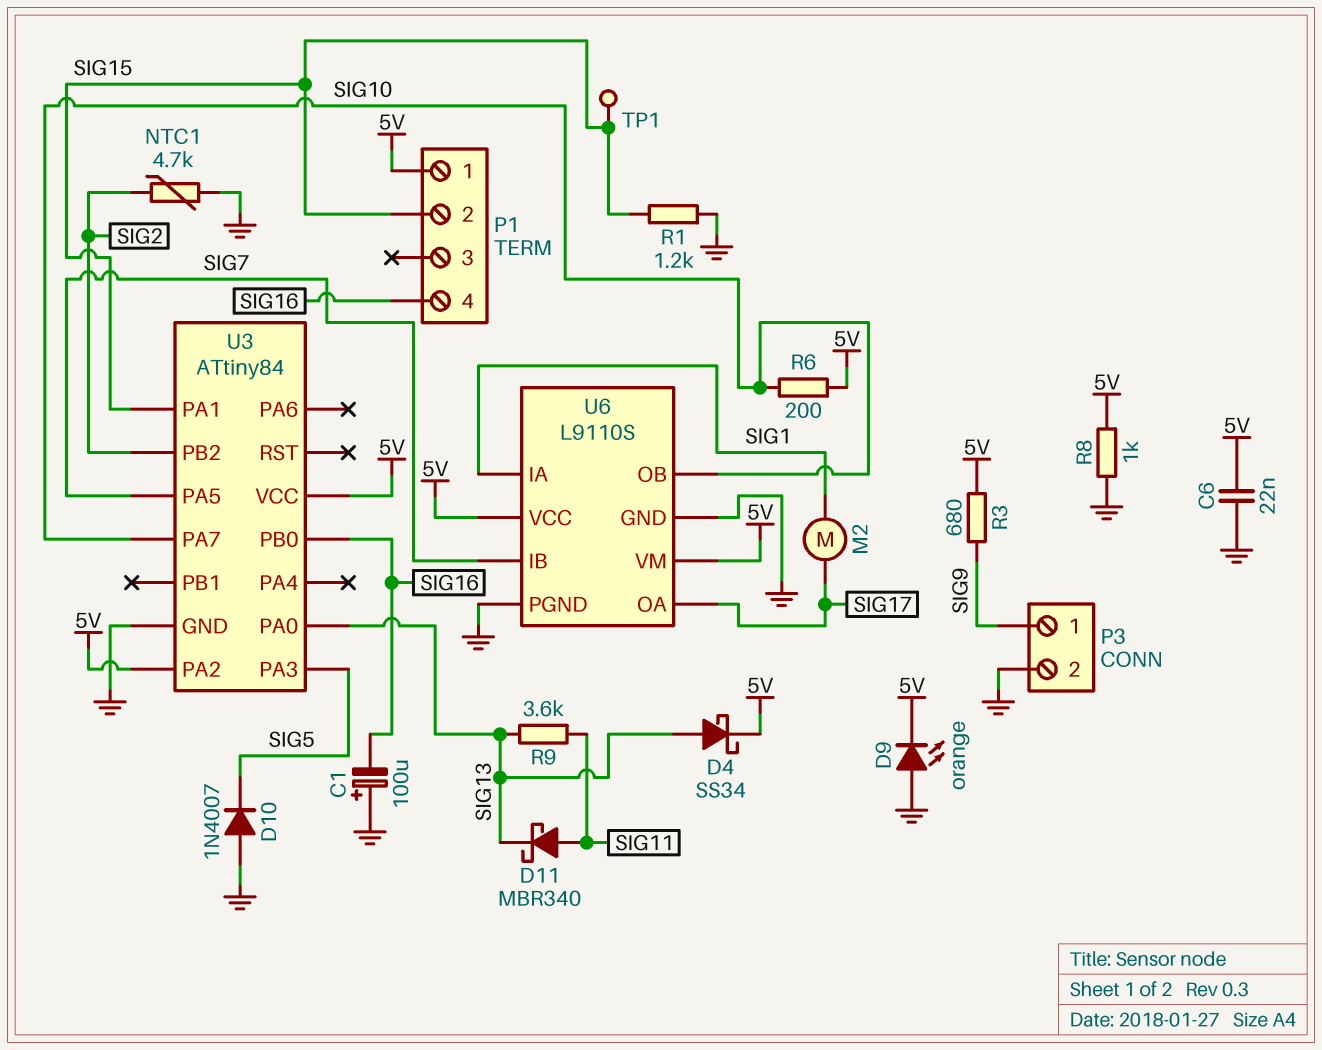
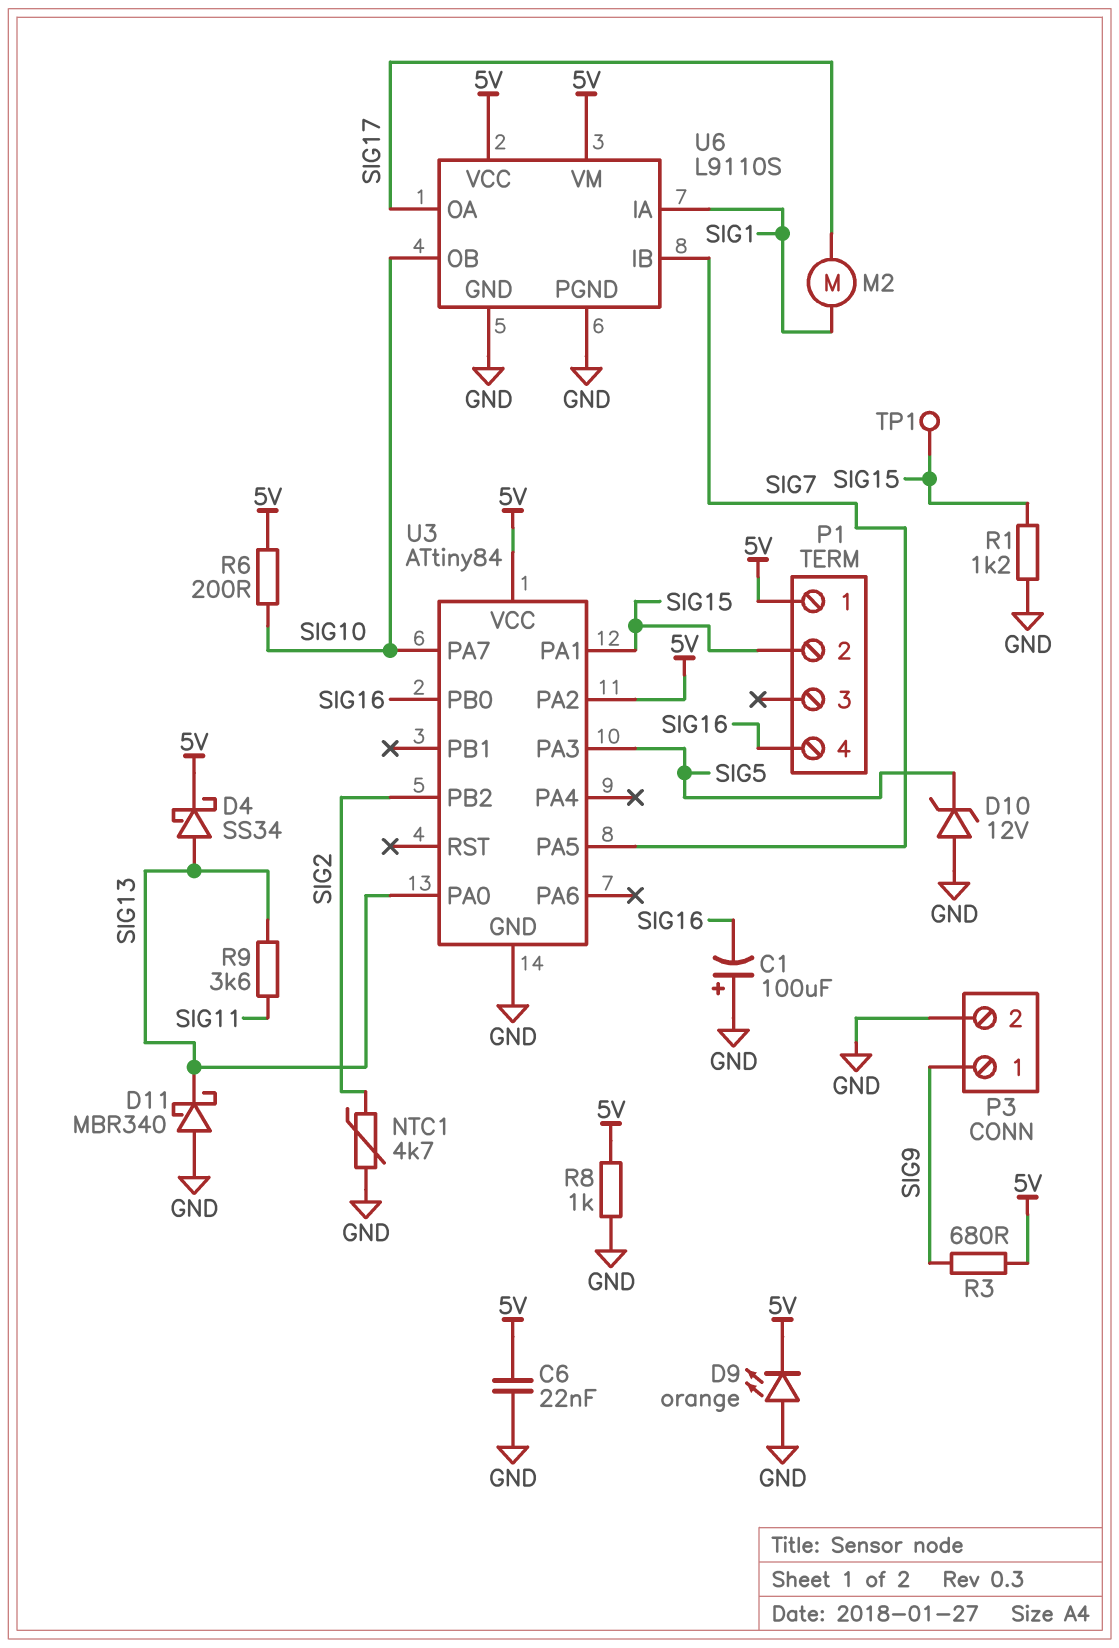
D10: diode 1N4007 (A GND, K SIG5) -> zener 12V (A GND, K SIG5)
D11: schottky MBR340 (A SIG11, K SIG13) -> schottky MBR340 (A GND, K SIG13)

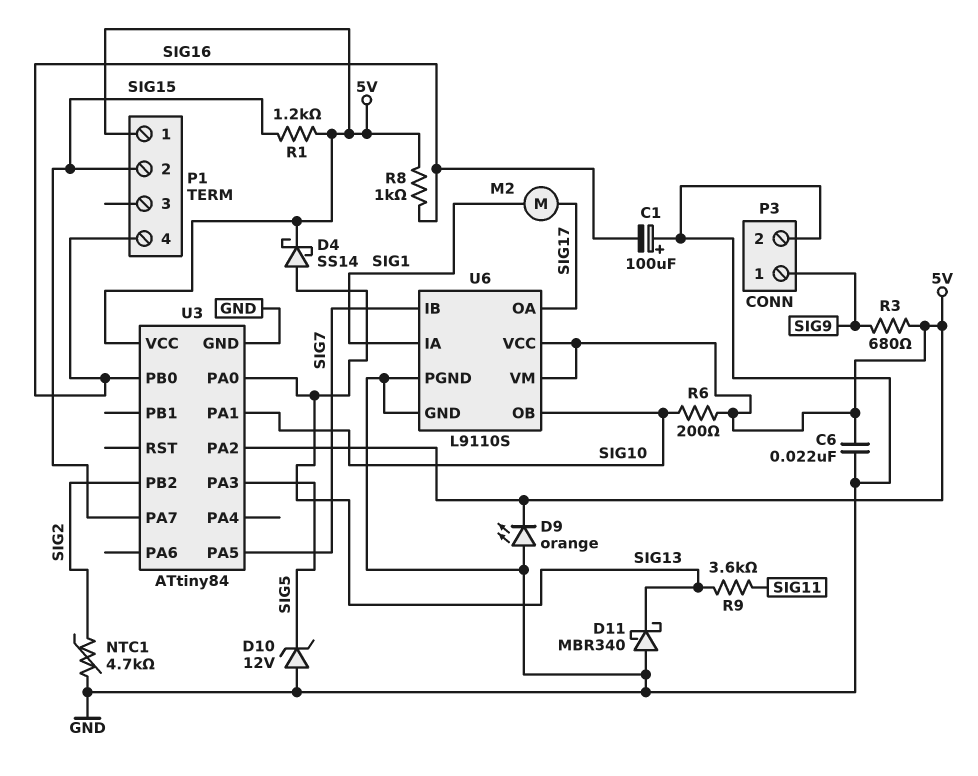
D4: schottky SS34 (A SIG13, K 5V) -> schottky SS14 (A SIG13, K 5V)
R1: 1.2k (GND, SIG15) -> 1.2k (5V, SIG15)
R8: 1k (5V, GND) -> 1k (5V, SIG16)
TP1: test point (SIG15) -> none
U3 pin PA1: SIG15 -> SIG10
U3 pin PA7: SIG10 -> SIG15

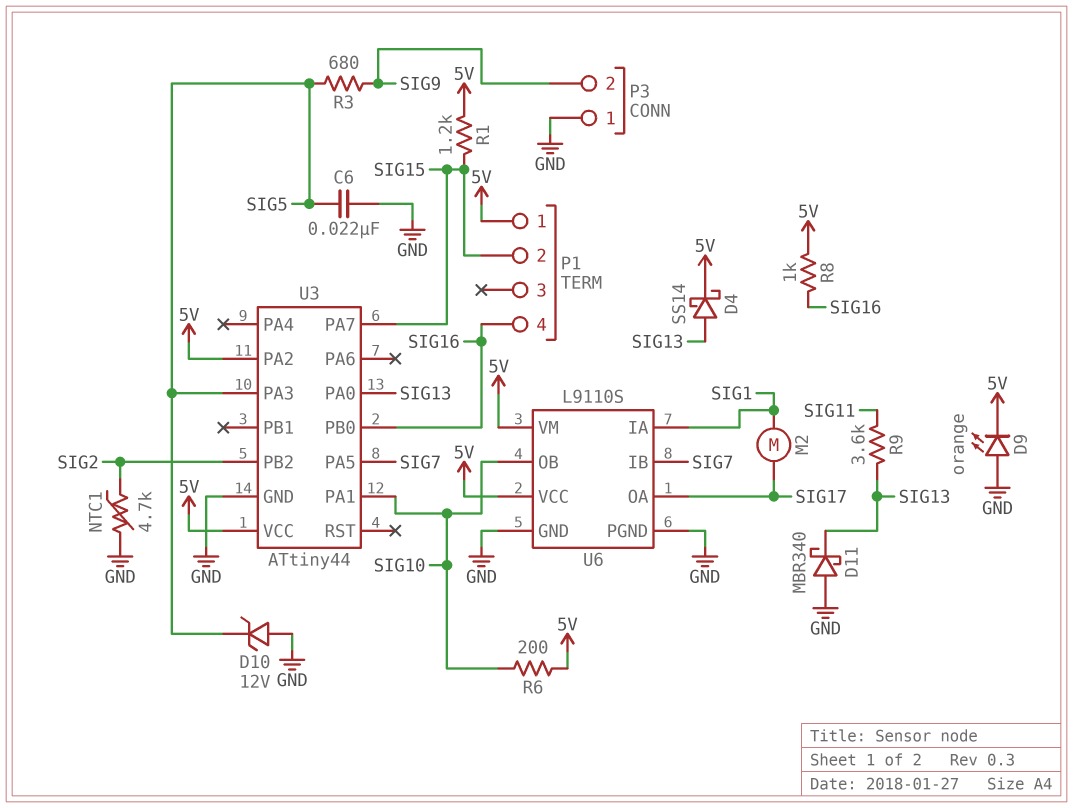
C1: 100uF (plus GND, minus SIG16) -> none
C6: 22nF (5V, GND) -> 22nF (GND, SIG5)
P3 pin 1: SIG9 -> GND
P3 pin 2: GND -> SIG9
R3: 680 (5V, SIG9) -> 680 (SIG5, SIG9)
U3: ATtiny84 -> ATtiny44

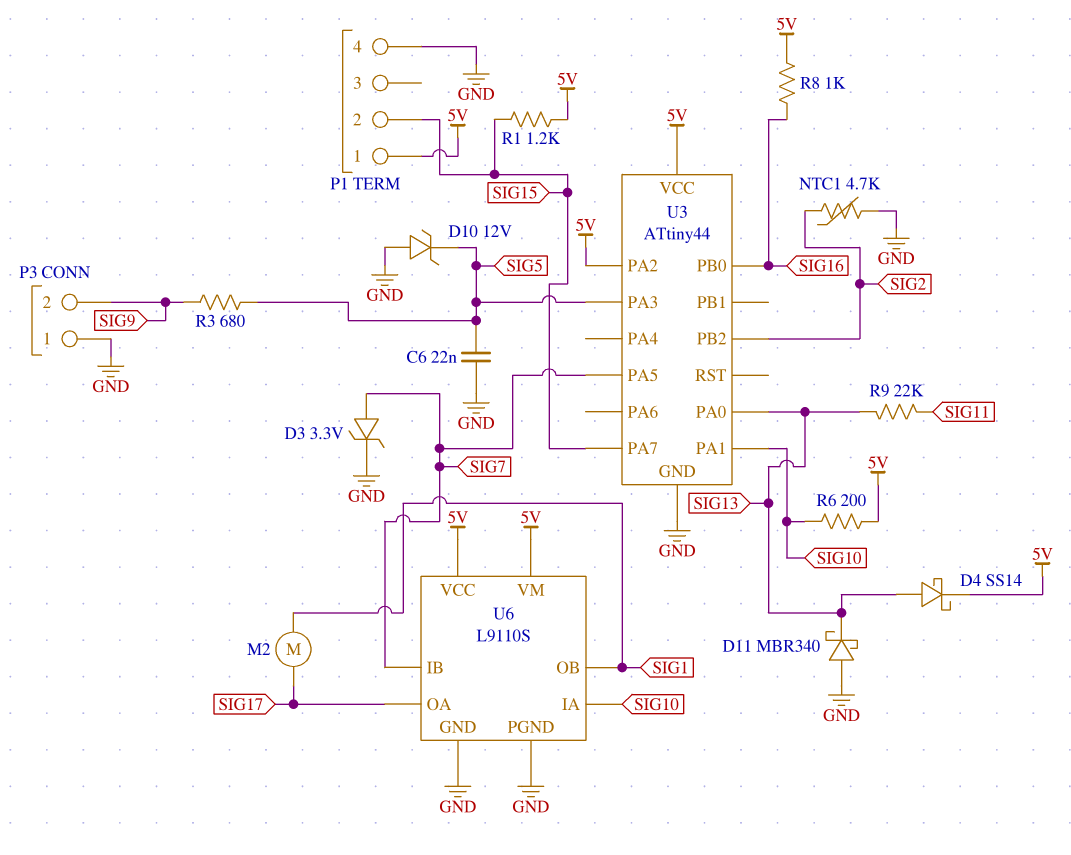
D3: none -> zener 3.3V (A SIG7, K GND)
D9: LED orange (A GND, K 5V) -> none
P1 pin 4: SIG16 -> GND
R9: 3.6k (SIG11, SIG13) -> 22k (SIG11, SIG13)
U6 pin IA: SIG1 -> SIG10
U6 pin OB: SIG10 -> SIG1

